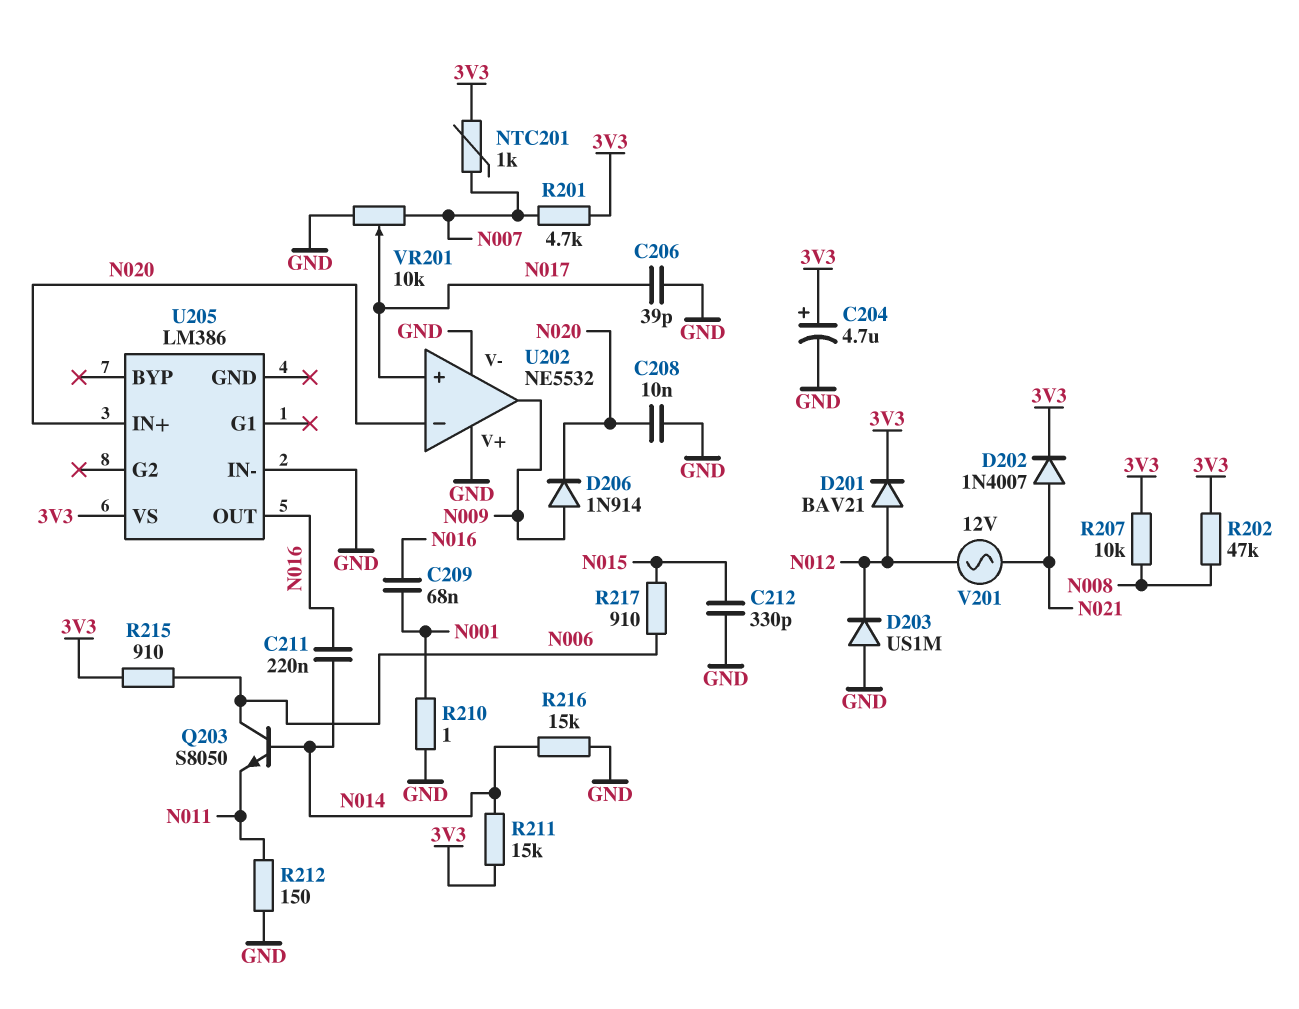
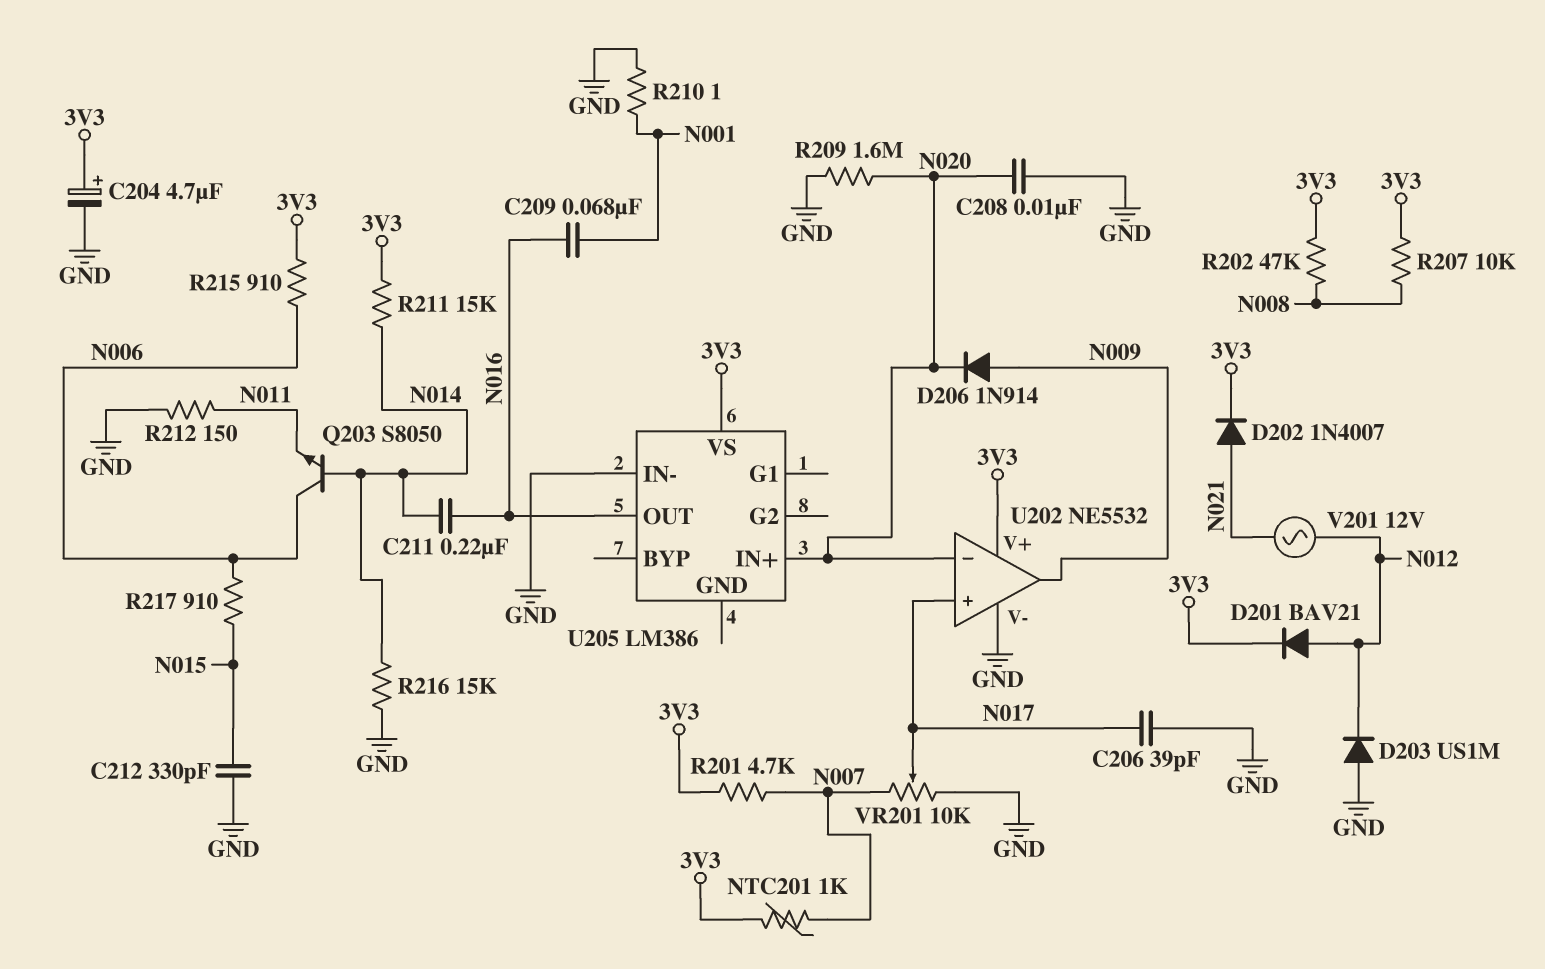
R209: none -> 1.6M (GND, N020)
U202 pin V+: GND -> 3V3

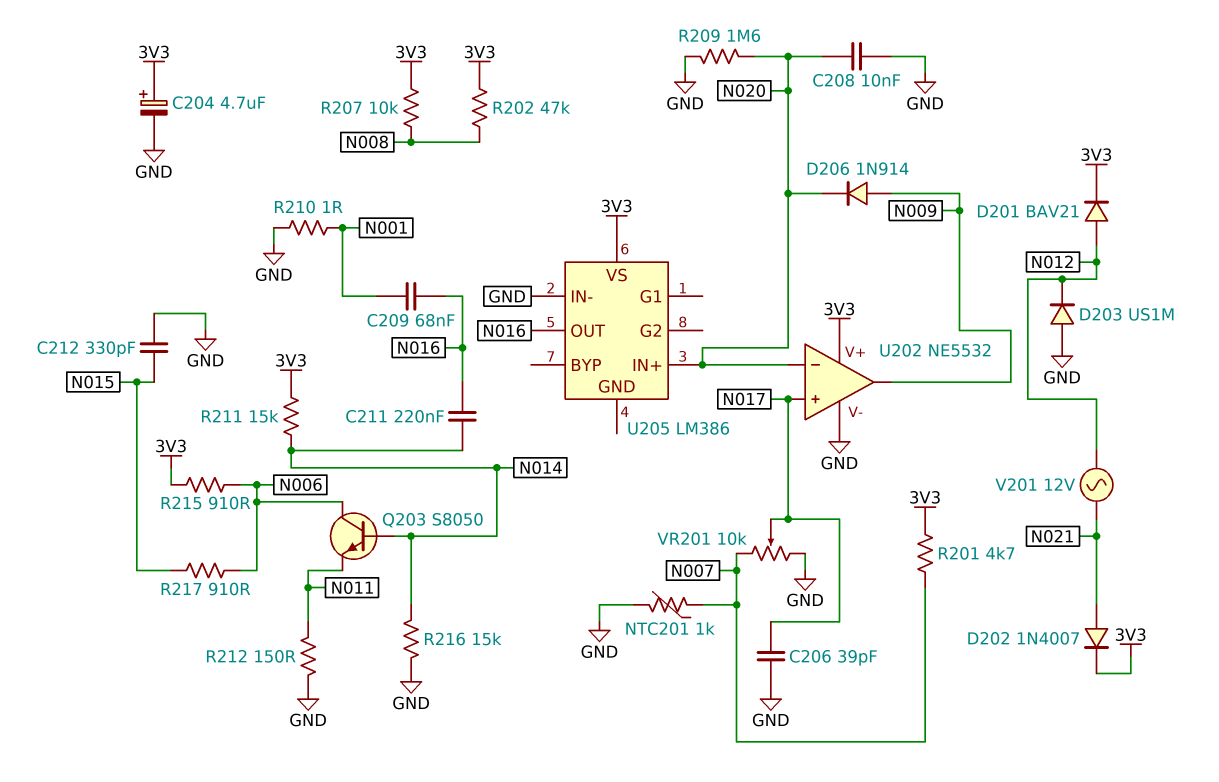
NTC201: 1k (3V3, N007) -> 1k (GND, N007)

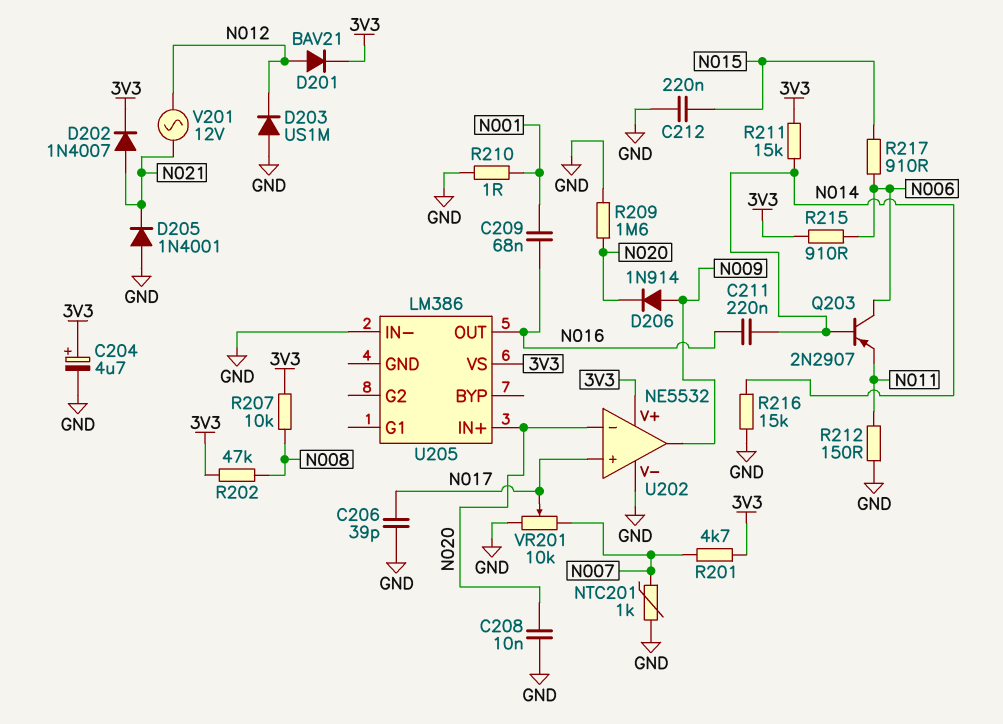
C212: 330pF (GND, N015) -> 220nF (GND, N015)
D205: none -> diode 1N4001 (A GND, K N021)
Q203: NPN S8050 (B N014, C N006, E N011) -> PNP 2N2907 (B N014, C N006, E N011)

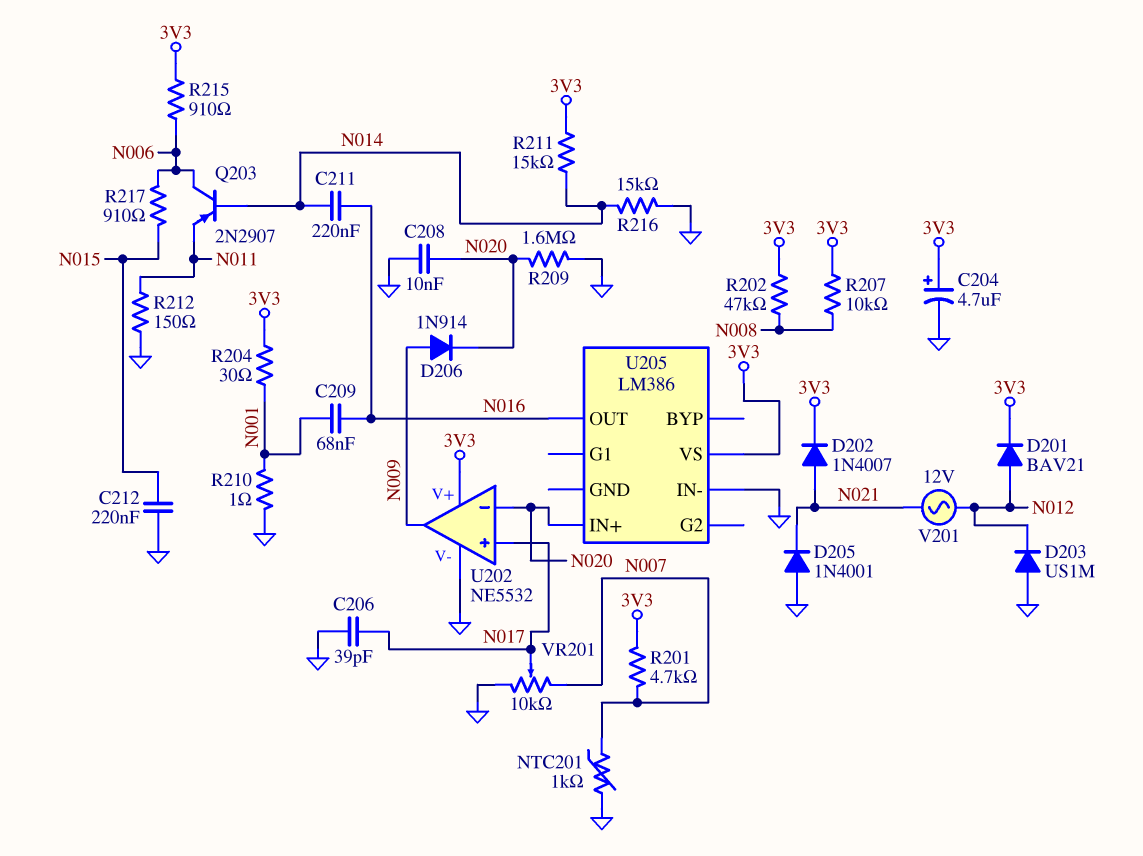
R204: none -> 30 (3V3, N001)

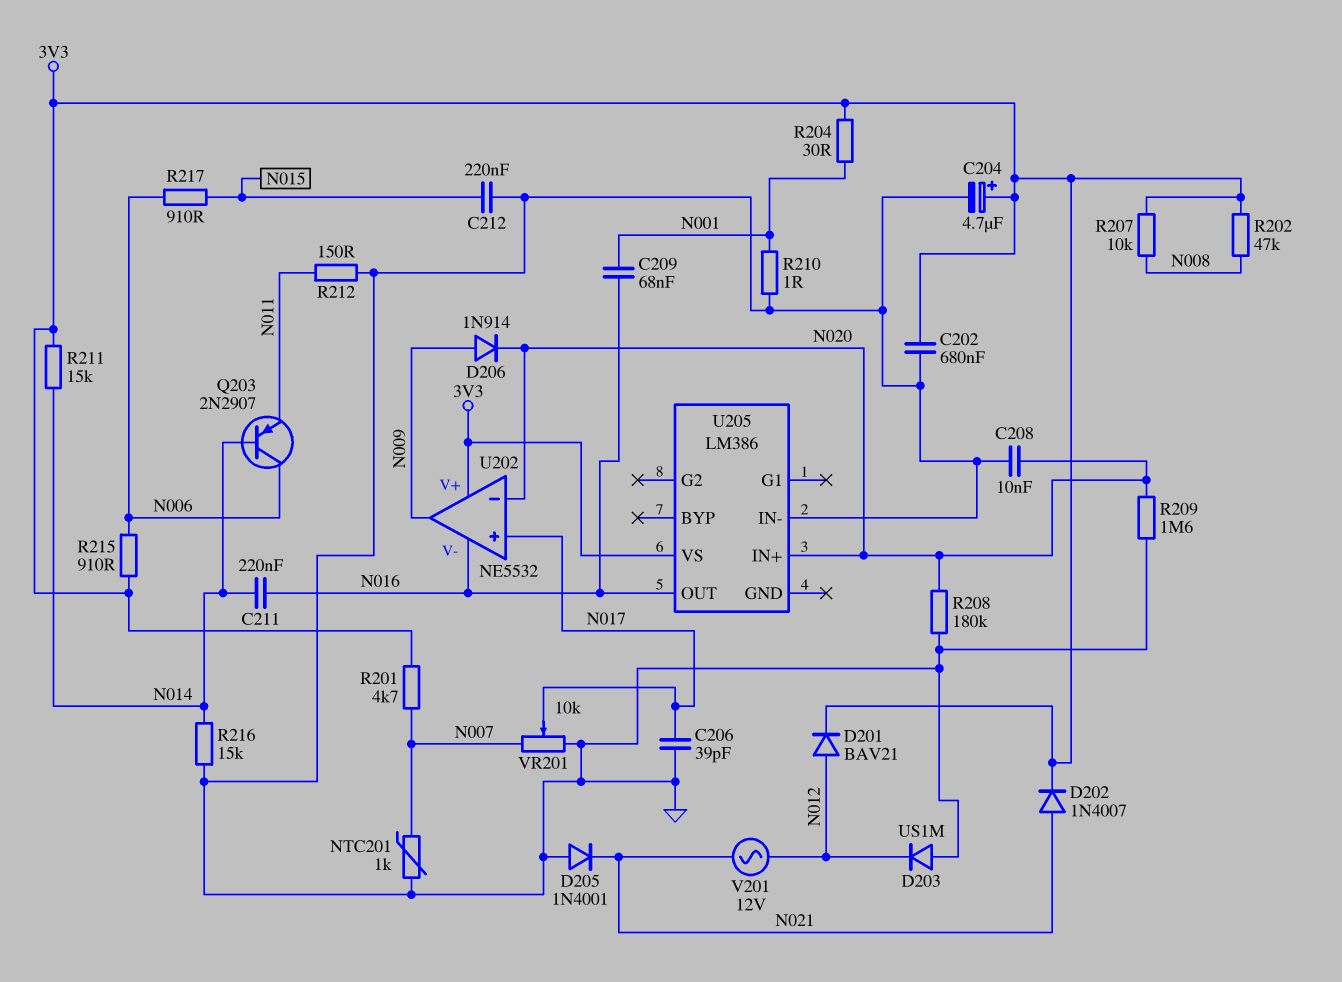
C202: none -> 680nF (3V3, GND)
R208: none -> 180k (GND, N020)
U202 pin V-: GND -> N016

